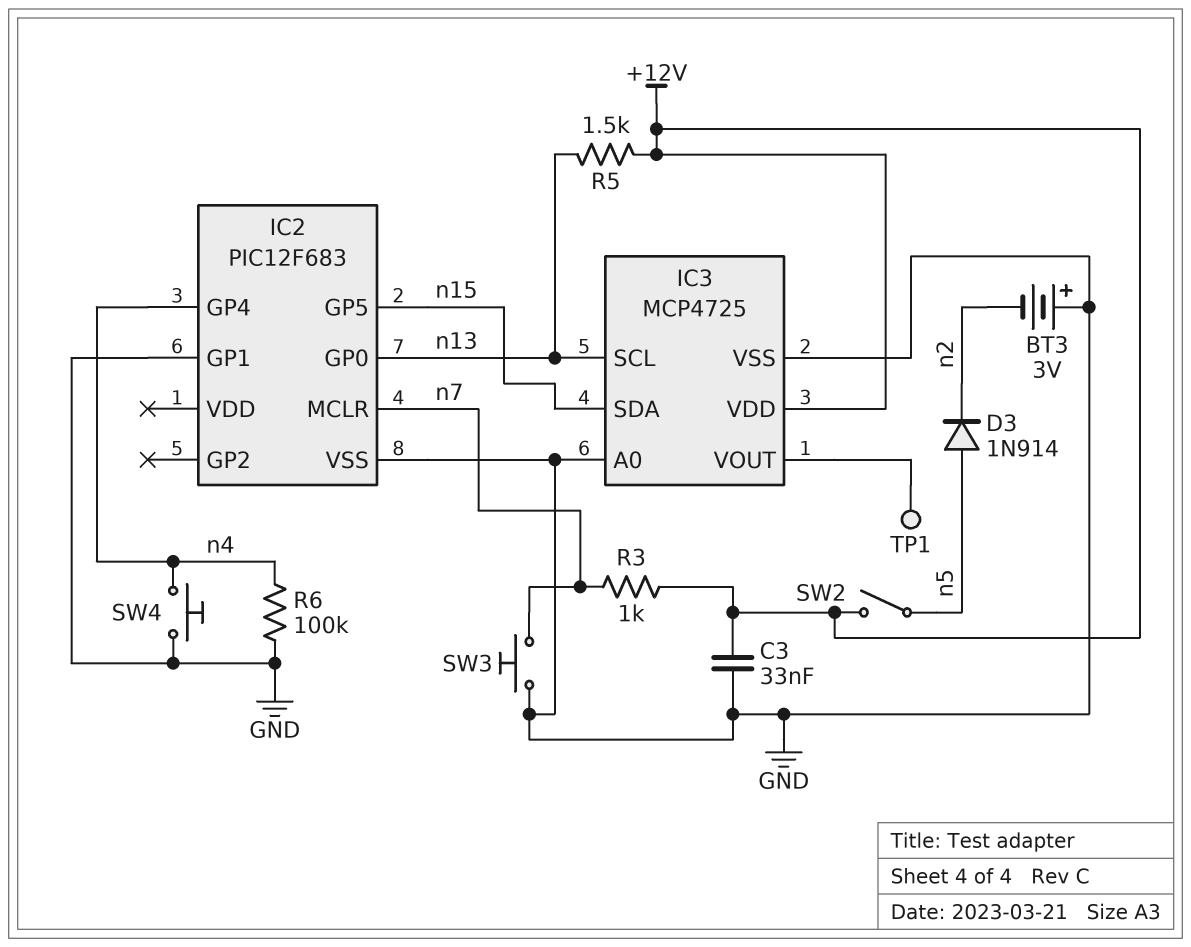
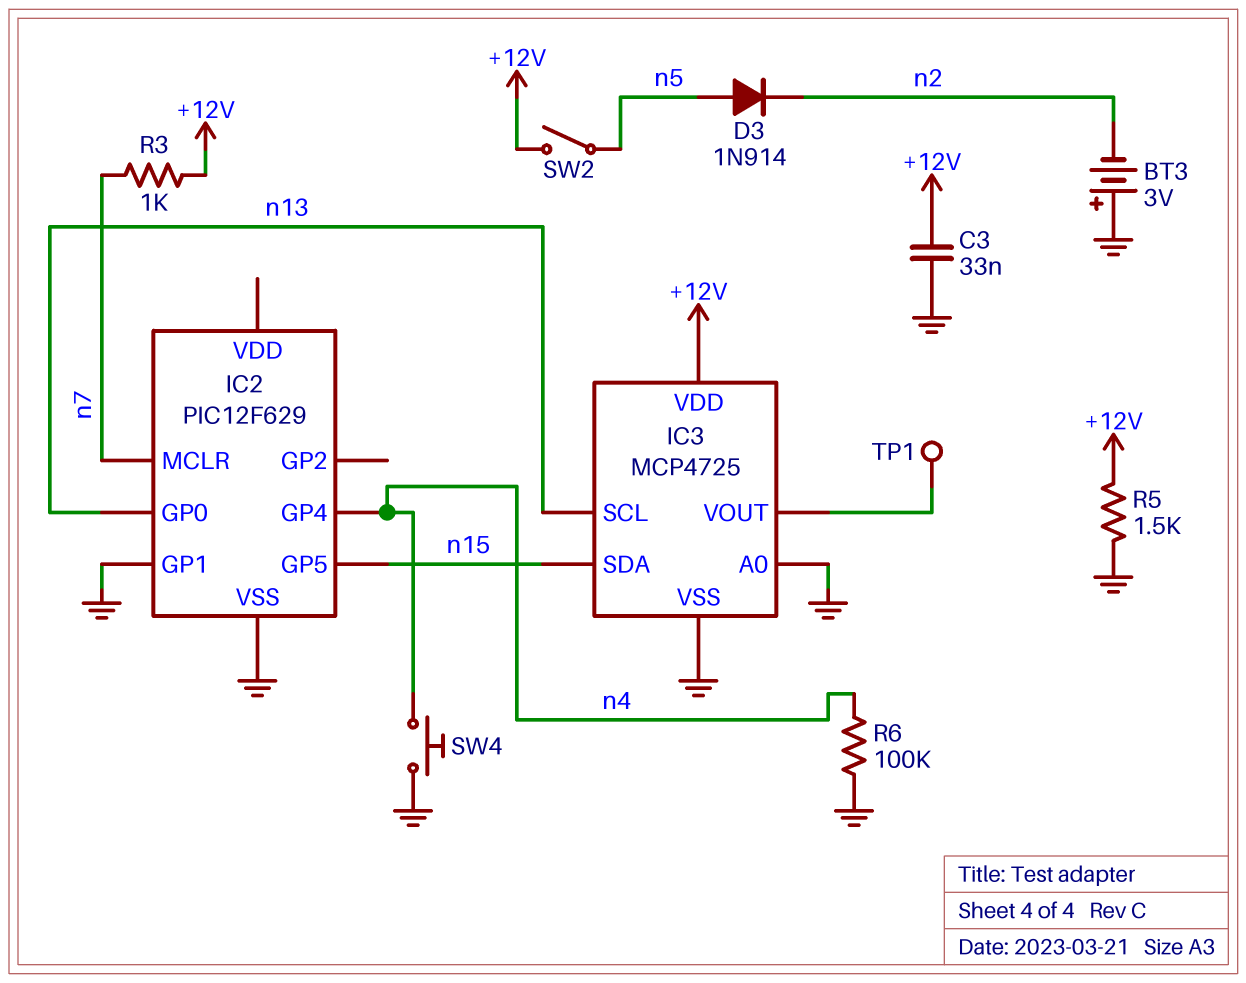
IC2: PIC12F683 -> PIC12F629
R5: 1.5k (+12V, n13) -> 1.5k (+12V, GND)
SW3: button (GND, n7) -> none

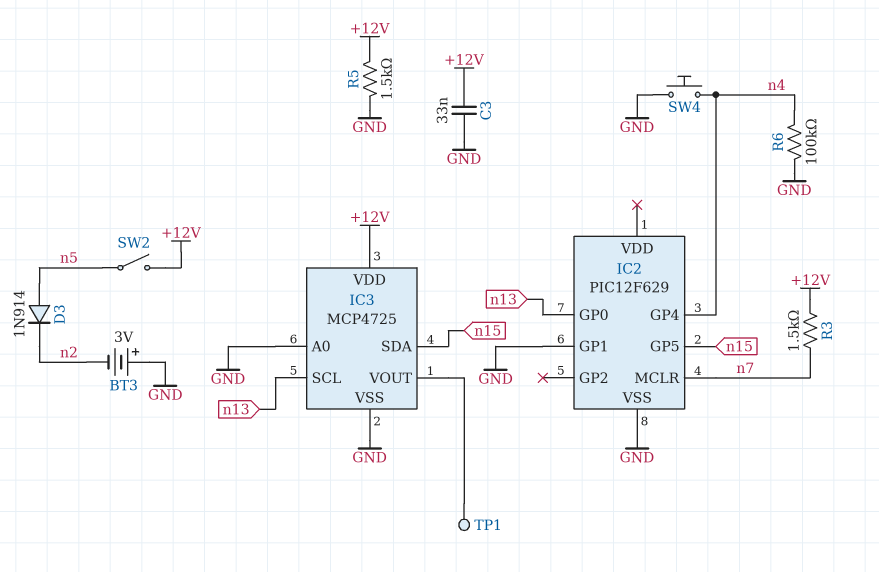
R3: 1k (+12V, n7) -> 1.5k (+12V, n7)

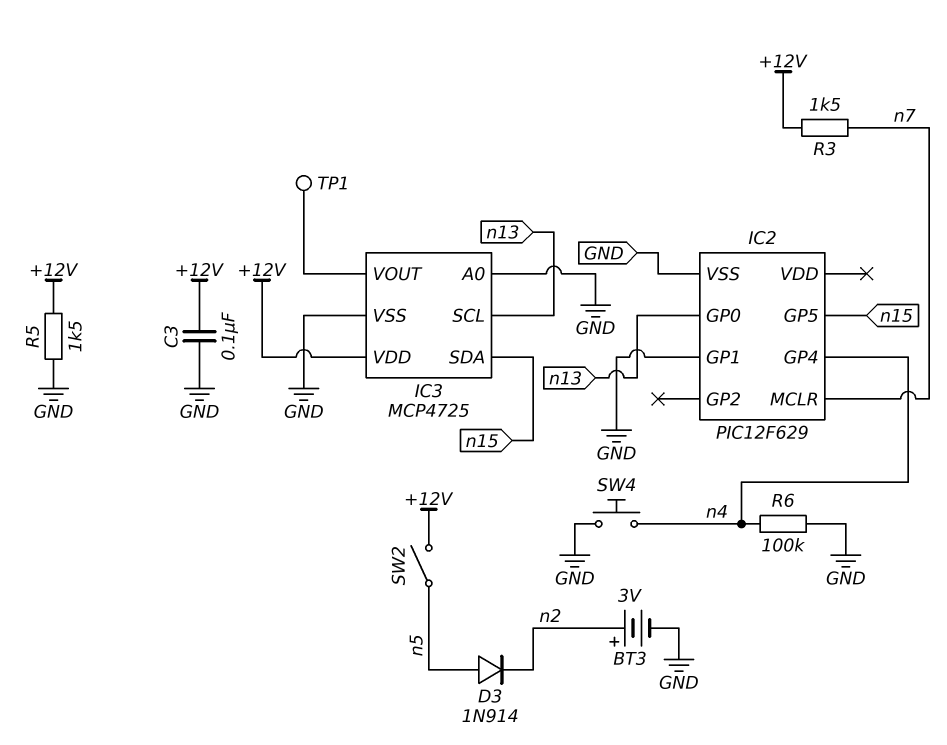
BT3: 3V (plus GND, minus n2) -> 3V (plus n2, minus GND)
C3: 33nF (+12V, GND) -> 100nF (+12V, GND)

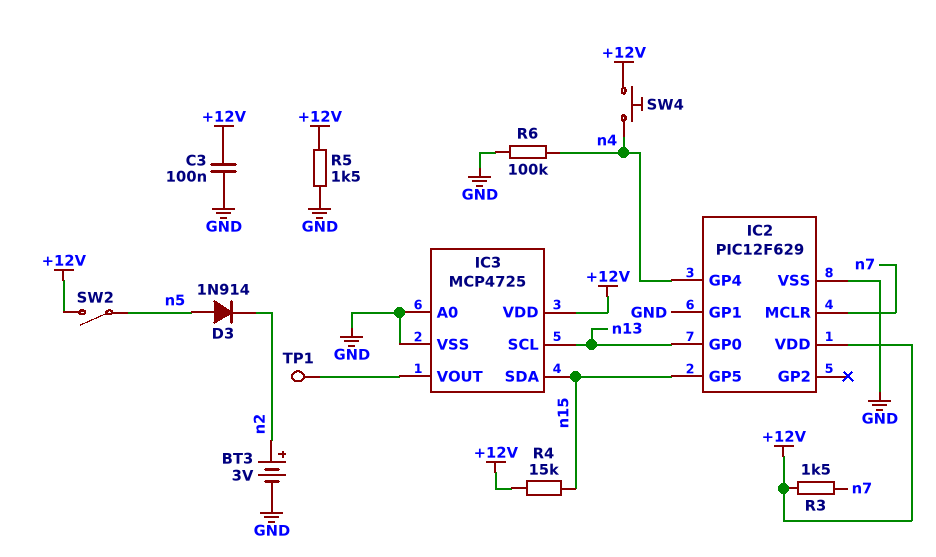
IC2 pin VDD: none -> +12V
R4: none -> 15k (+12V, n15)
SW4: button (GND, n4) -> button (+12V, n4)

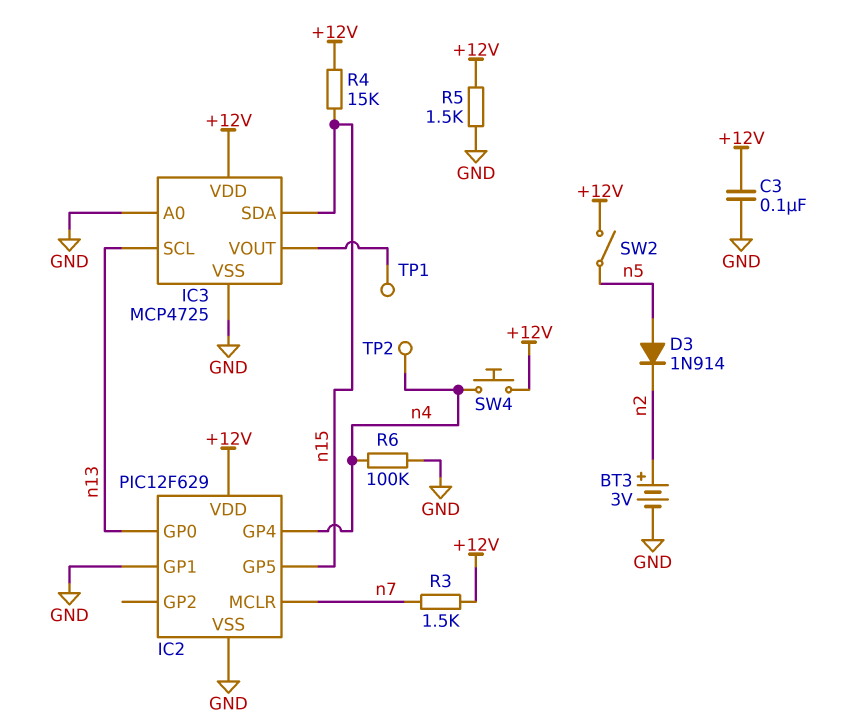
TP2: none -> test point (n4)

